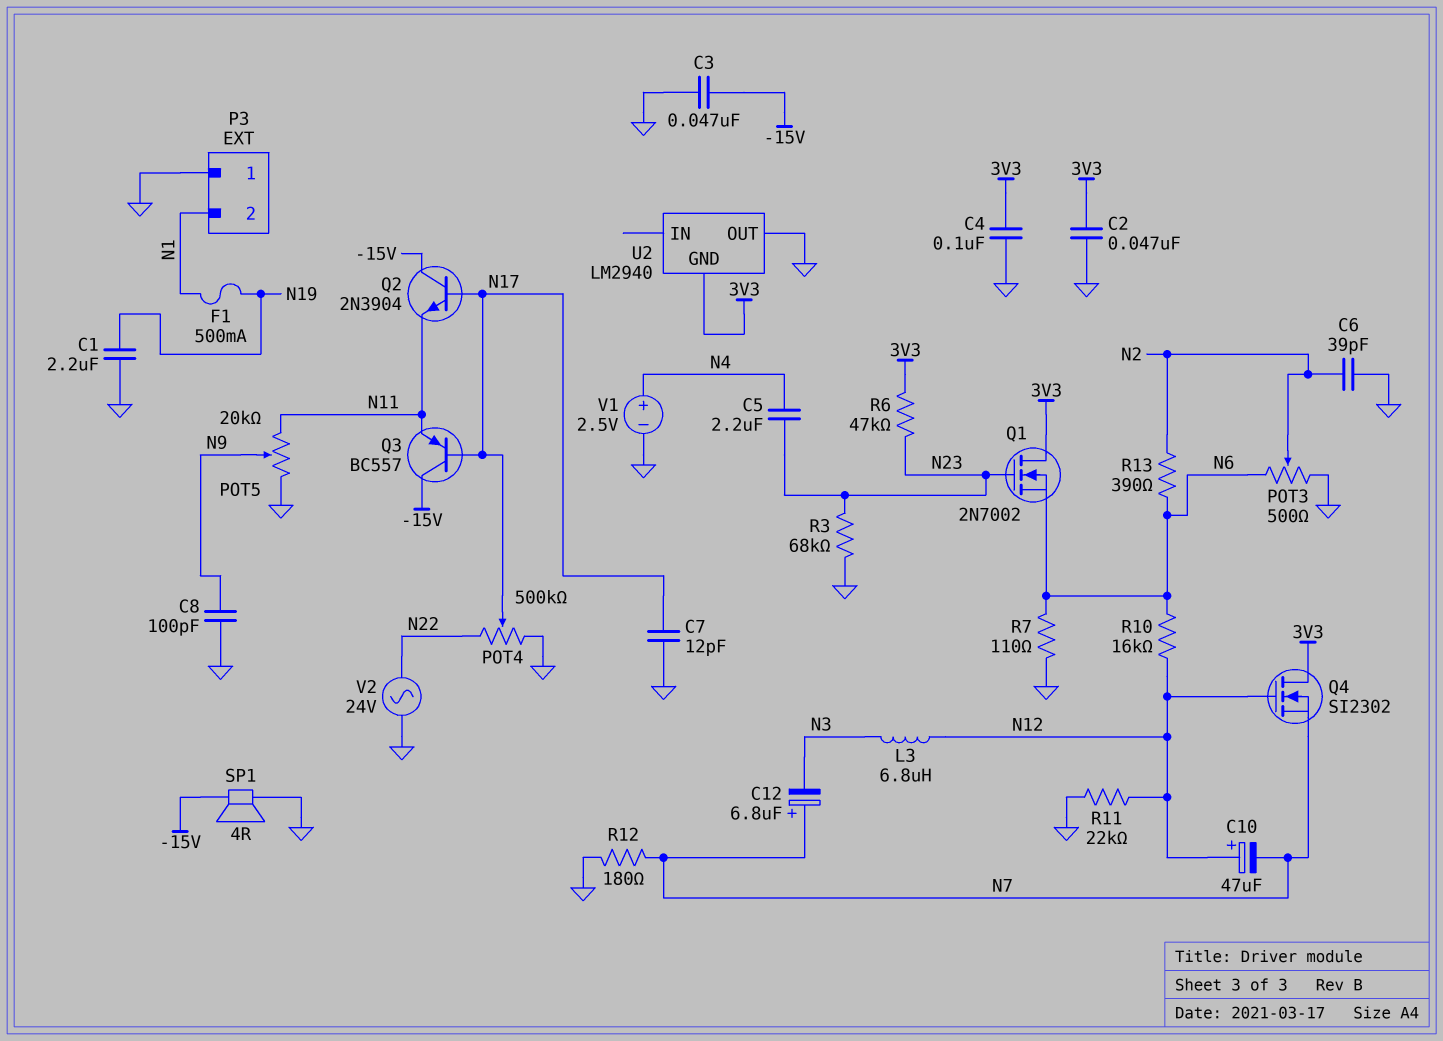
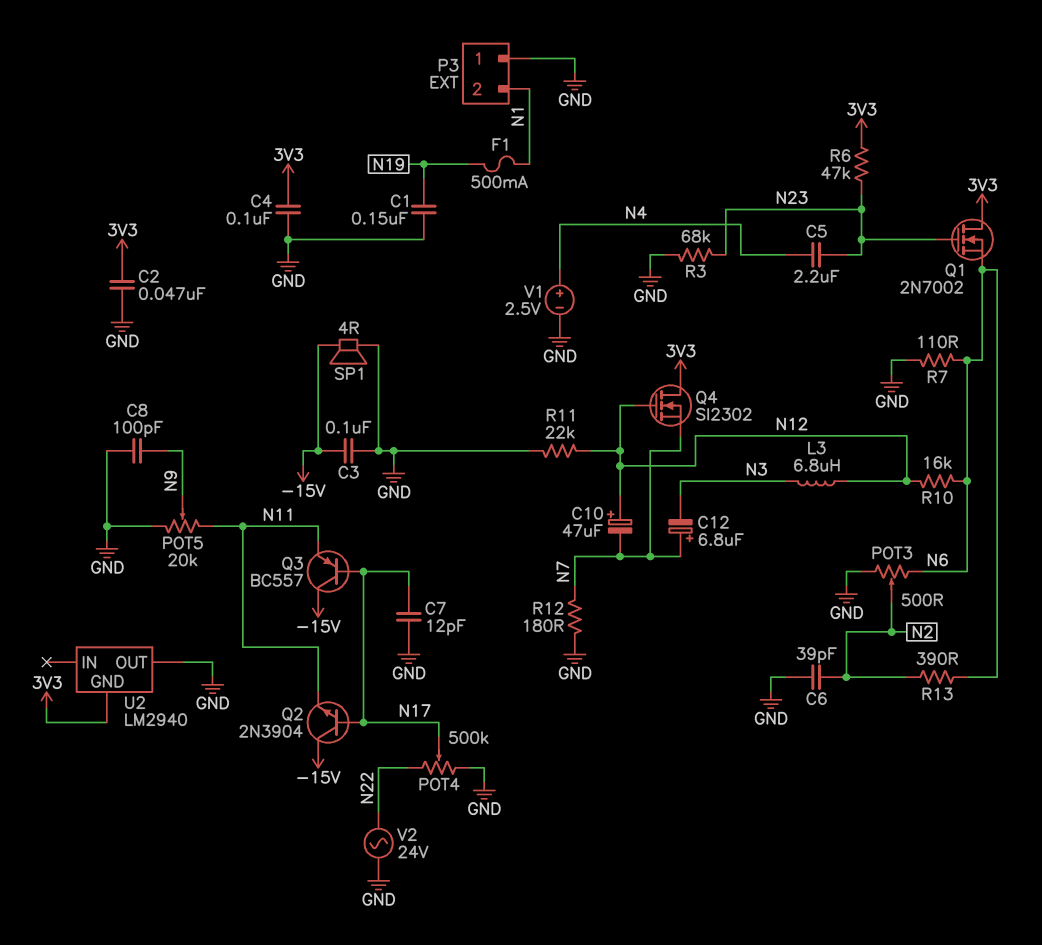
C1: 2.2uF (GND, N19) -> 150nF (GND, N19)
C3: 47nF (-15V, GND) -> 100nF (-15V, GND)

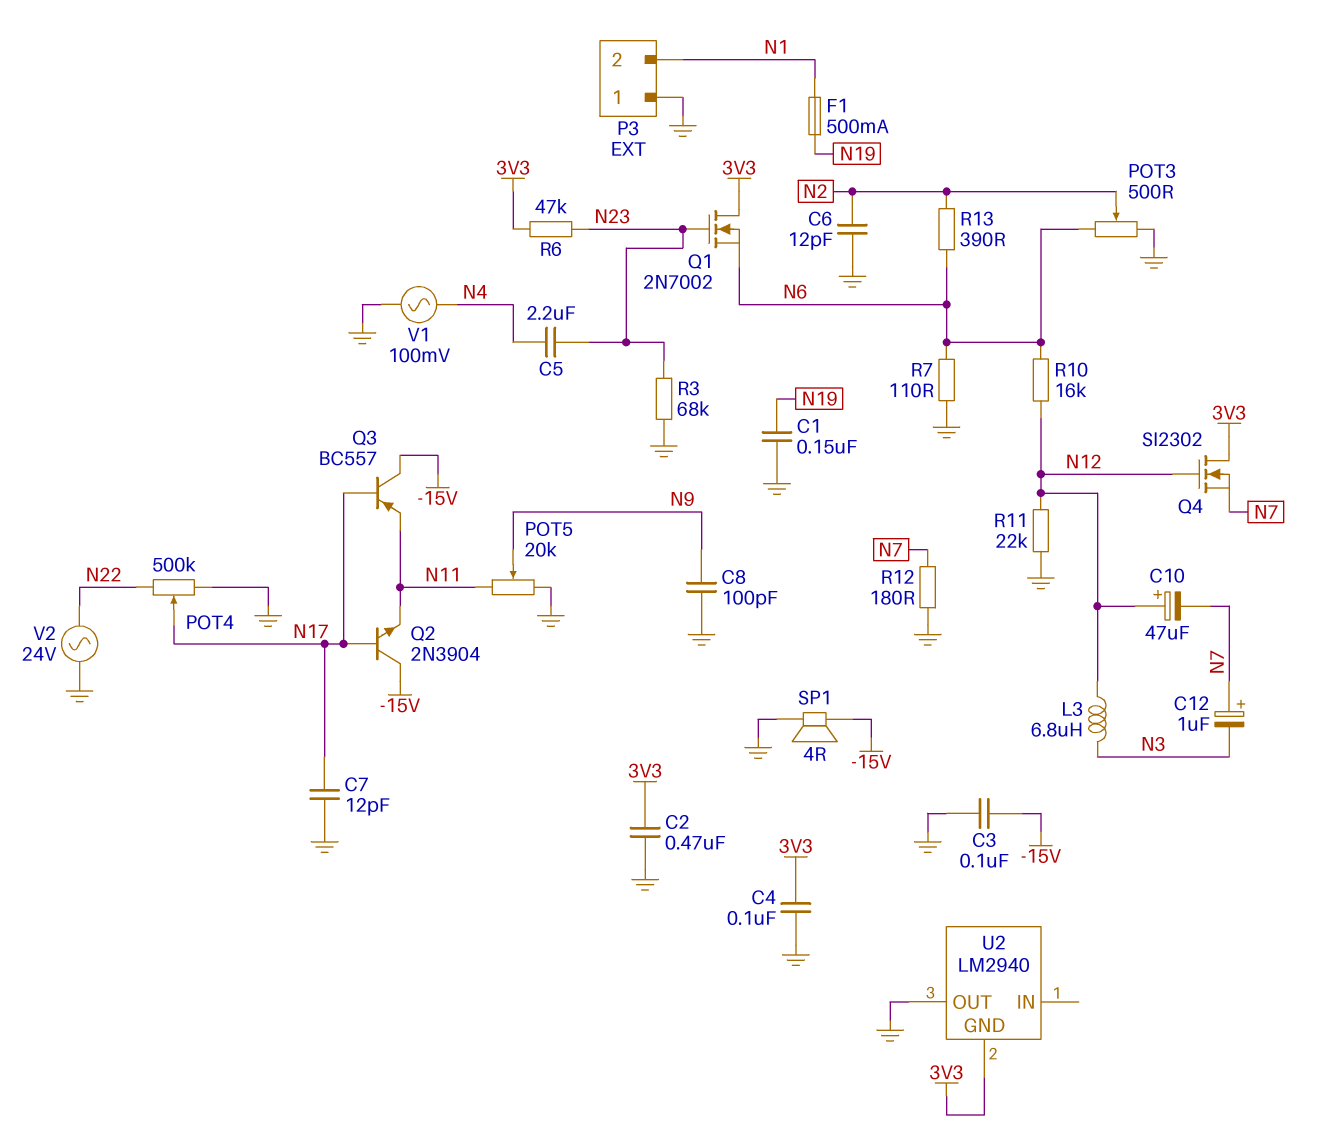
C2: 47nF (3V3, GND) -> 470nF (3V3, GND)
C6: 39pF (GND, N2) -> 12pF (GND, N2)
C12: 6.8uF (plus N7, minus N3) -> 1uF (plus N7, minus N3)
V1: 2.5V (plus N4, minus GND) -> AC 100mV (GND, N4)

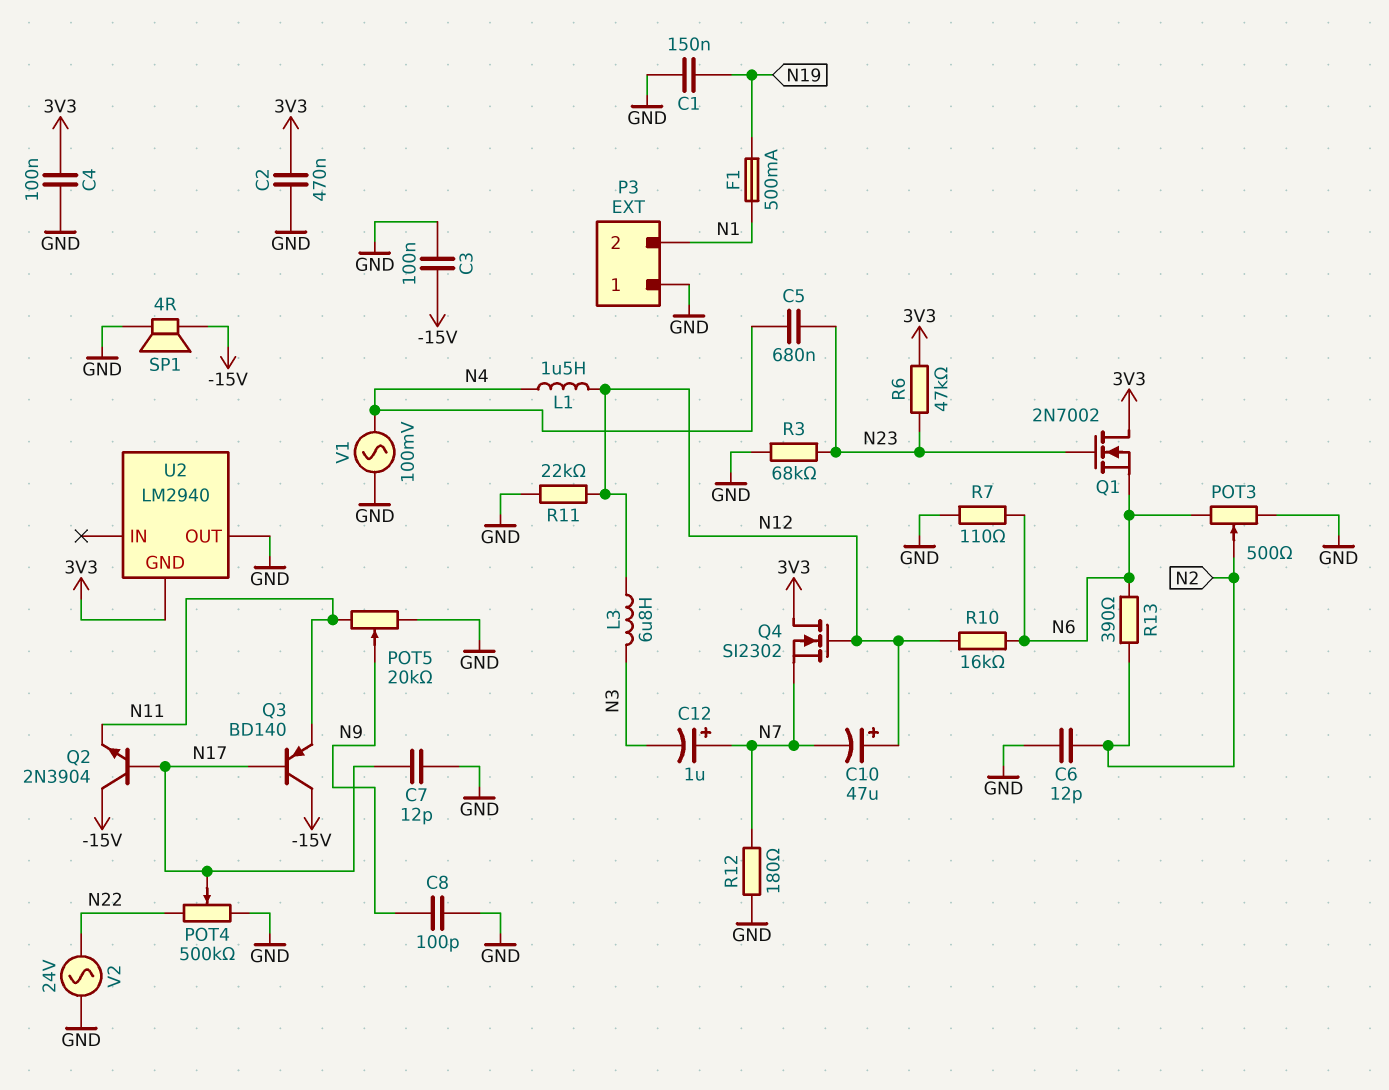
C5: 2.2uF (N4, N23) -> 680nF (N4, N23)
L1: none -> 1.5uH (N4, N12)
Q3: PNP BC557 (B N17, C -15V, E N11) -> PNP BD140 (B N17, C -15V, E N11)

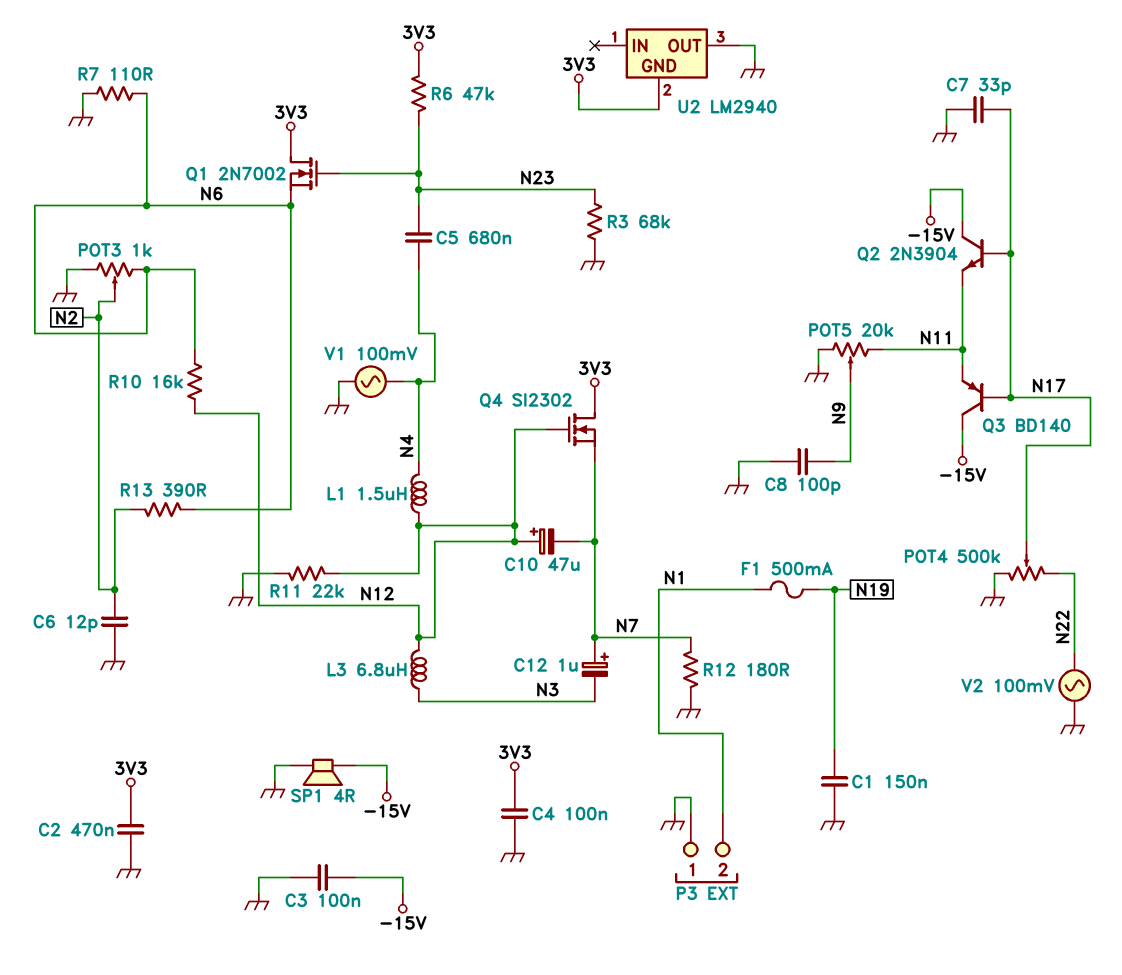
C7: 12pF (GND, N17) -> 33pF (GND, N17)
POT3: 500 (GND, N6, wiper N2) -> 1k (GND, N6, wiper N2)
V2: AC 24V (GND, N22) -> AC 100mV (GND, N22)

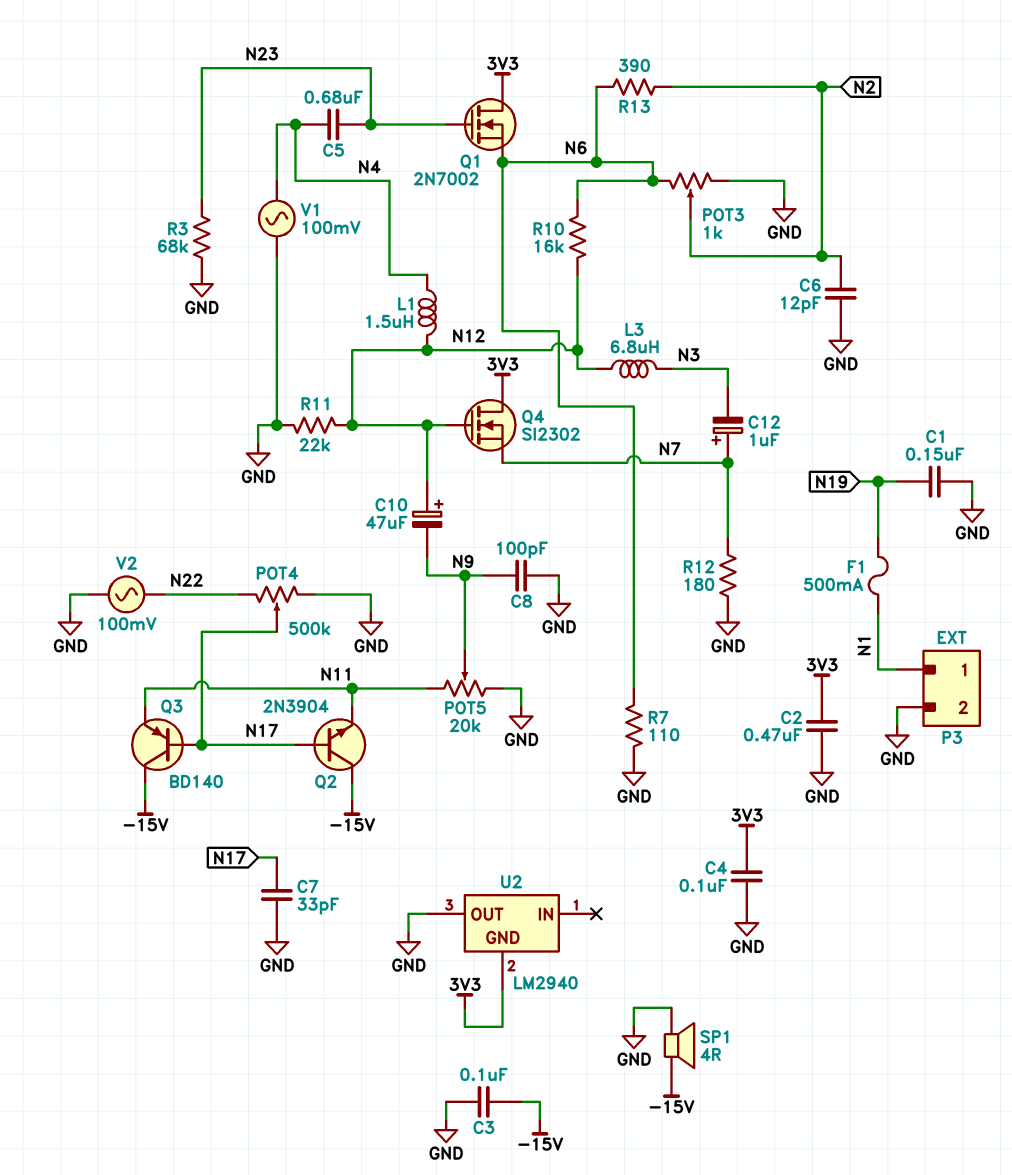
C10: 47uF (plus N12, minus N7) -> 47uF (plus N12, minus N9)
P3 pin 1: GND -> N1
P3 pin 2: N1 -> GND
R6: 47k (3V3, N23) -> none

